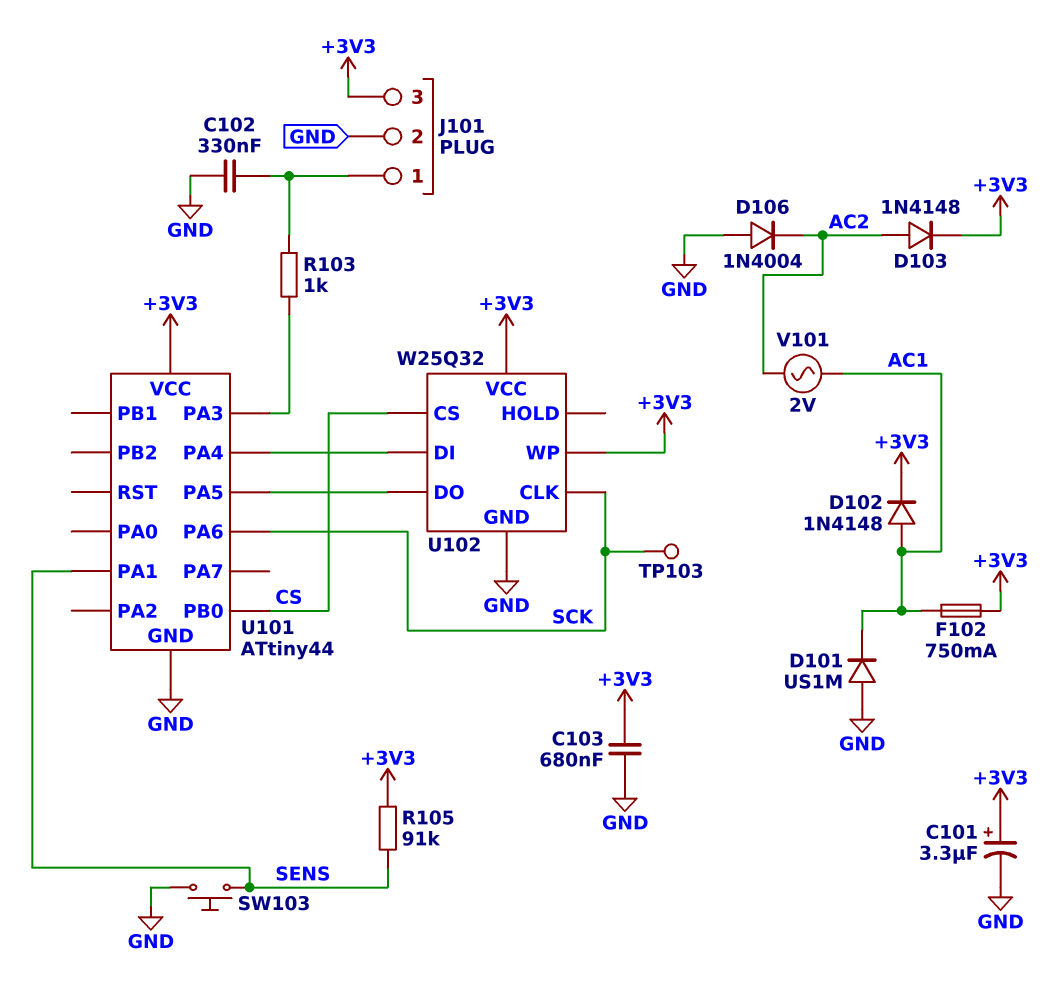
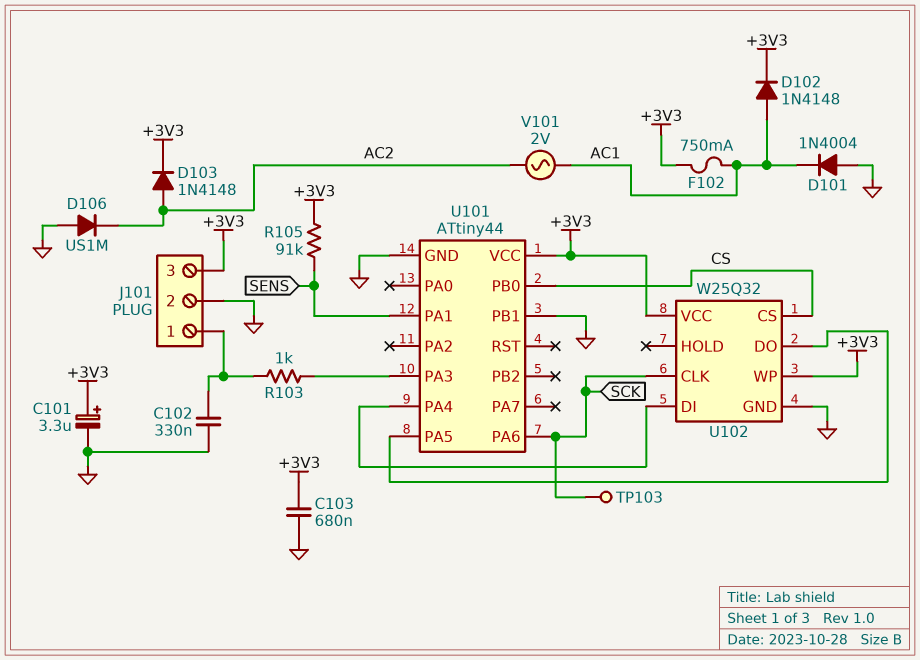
D101: diode US1M (A GND, K AC1) -> diode 1N4004 (A GND, K AC1)
D106: diode 1N4004 (A GND, K AC2) -> diode US1M (A GND, K AC2)
SW103: button (GND, SENS) -> none
U101 pin PB1: none -> GND

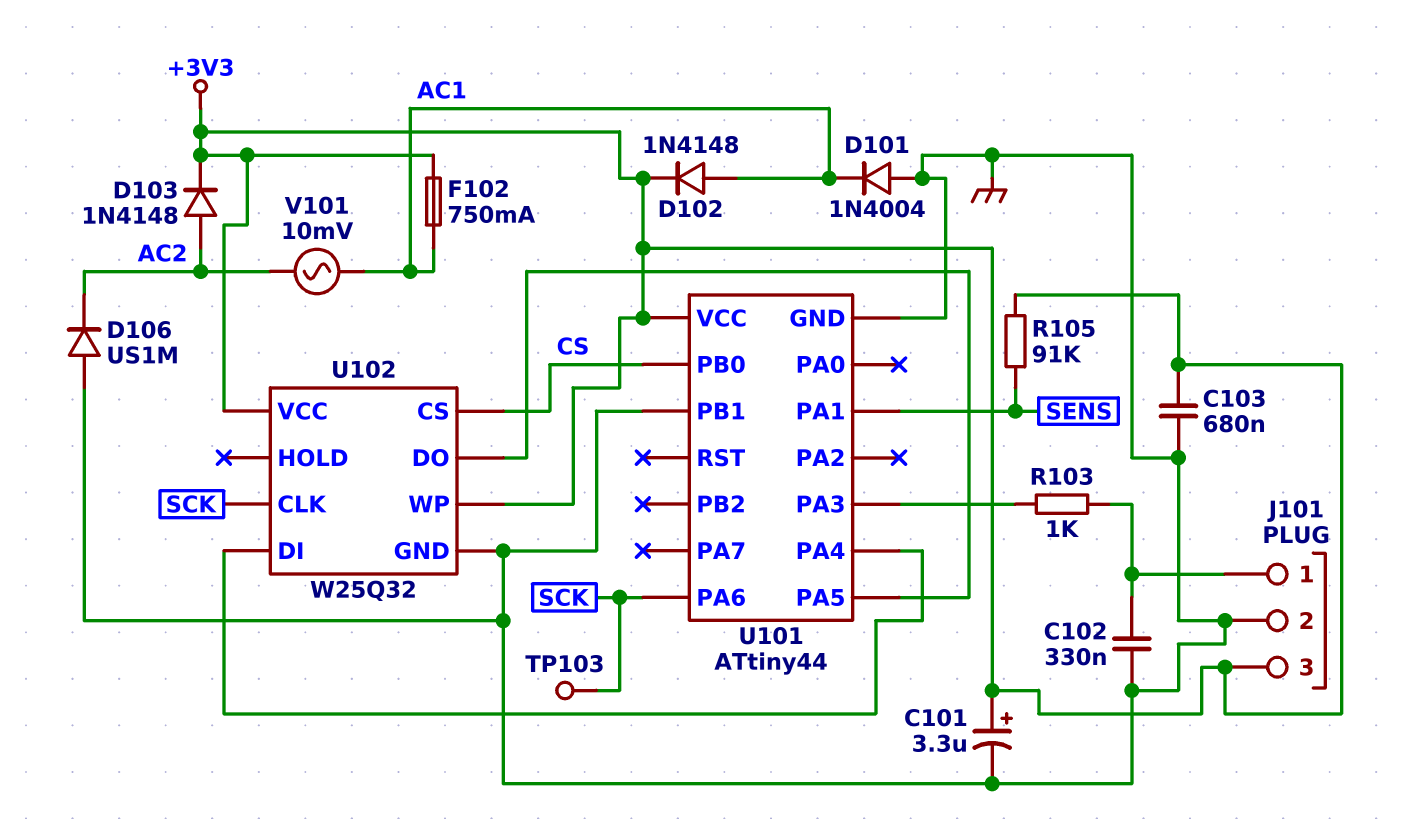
V101: AC 2V (AC1, AC2) -> AC 10mV (AC1, AC2)

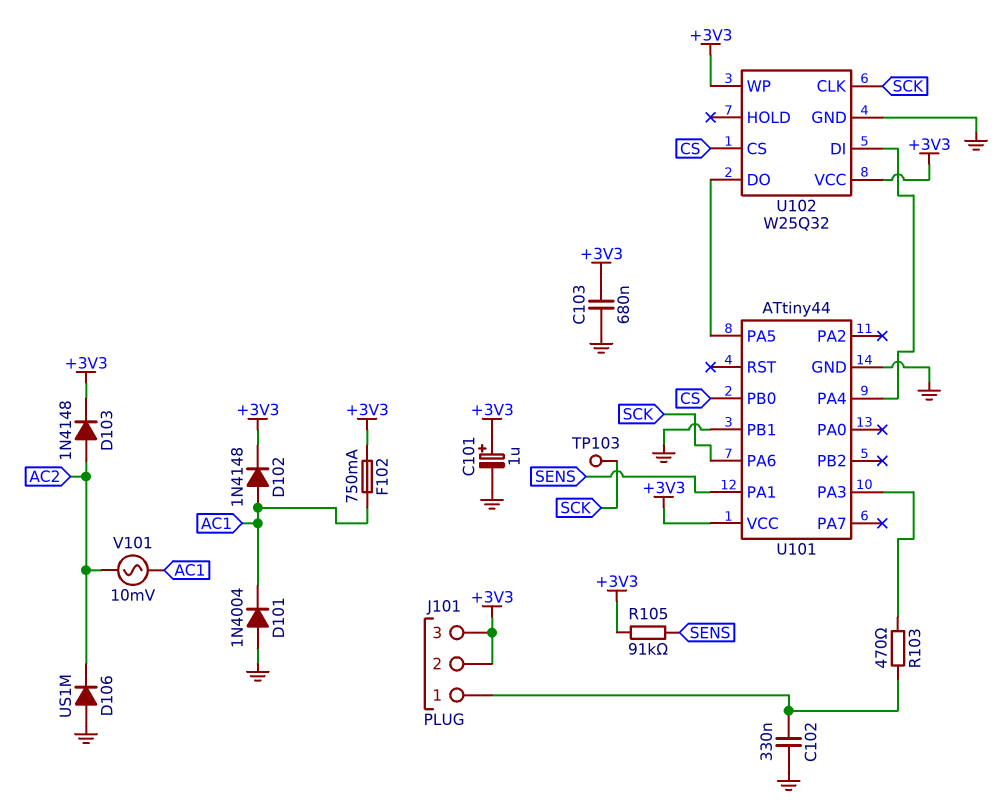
C101: 3.3uF (plus +3V3, minus GND) -> 1uF (plus +3V3, minus GND)
J101 pin 2: GND -> +3V3
R103: 1k (J101/1, U101/PA3) -> 470 (J101/1, U101/PA3)

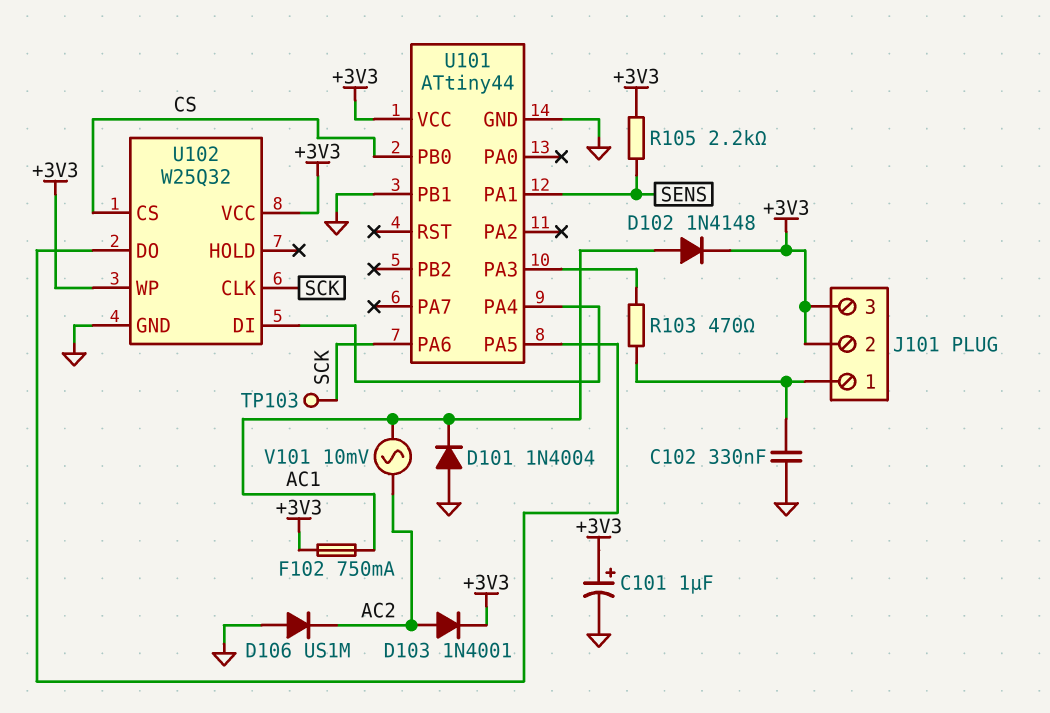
C103: 680nF (+3V3, GND) -> none
D103: diode 1N4148 (A AC2, K +3V3) -> diode 1N4001 (A AC2, K +3V3)
R105: 91k (+3V3, SENS) -> 2.2k (+3V3, SENS)

